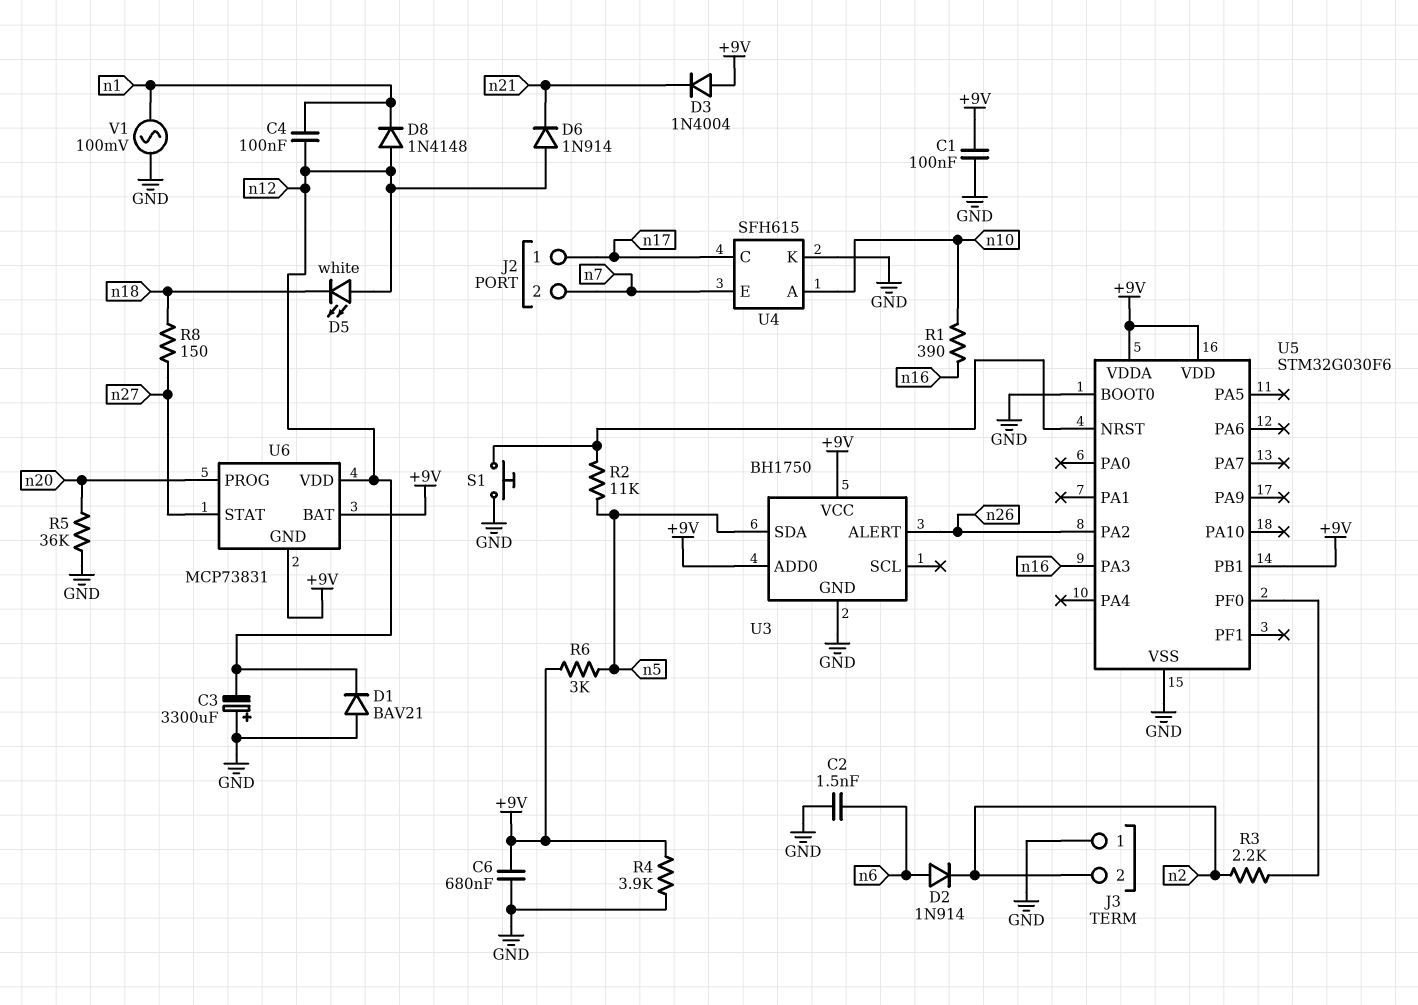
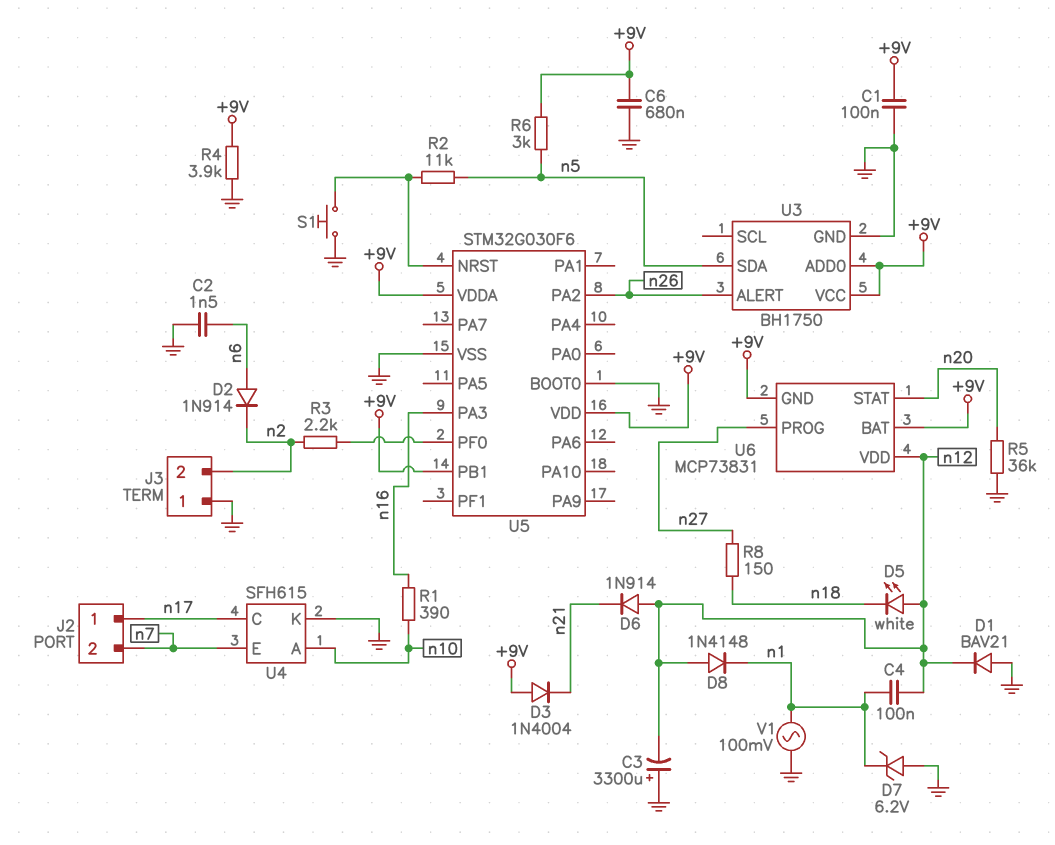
D7: none -> zener 6.2V (A GND, K n1)
U6 pin PROG: n20 -> n27
U6 pin STAT: n27 -> n20

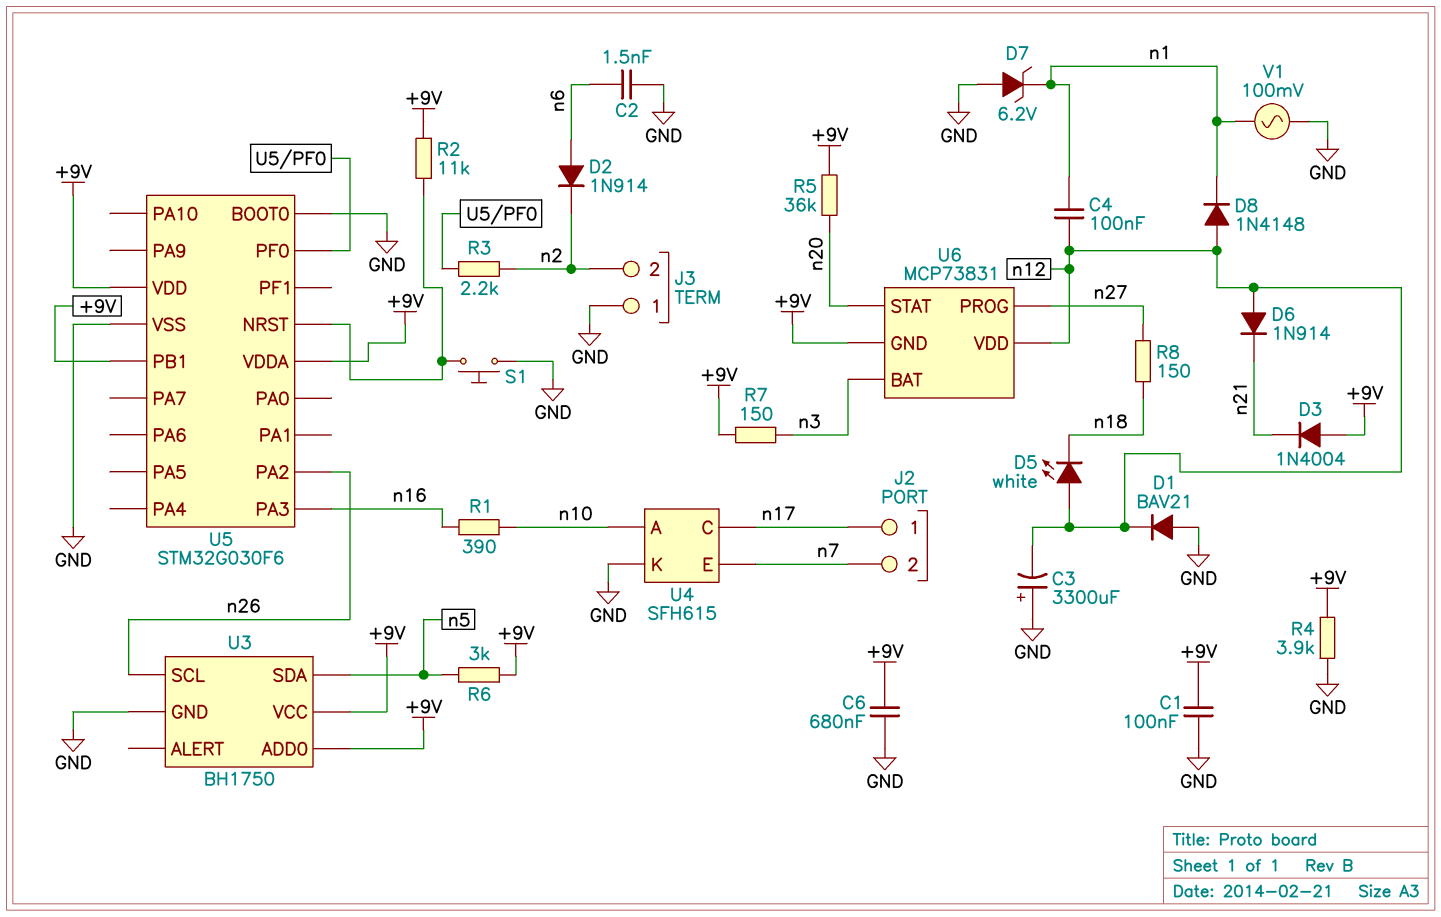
R2: 11k (U5/NRST, n5) -> 11k (+9V, U5/NRST)
R5: 36k (GND, n20) -> 36k (+9V, n20)
R7: none -> 150 (+9V, n3)
U3 pin ALERT: n26 -> none
U3 pin SCL: none -> n26
U6 pin BAT: +9V -> n3

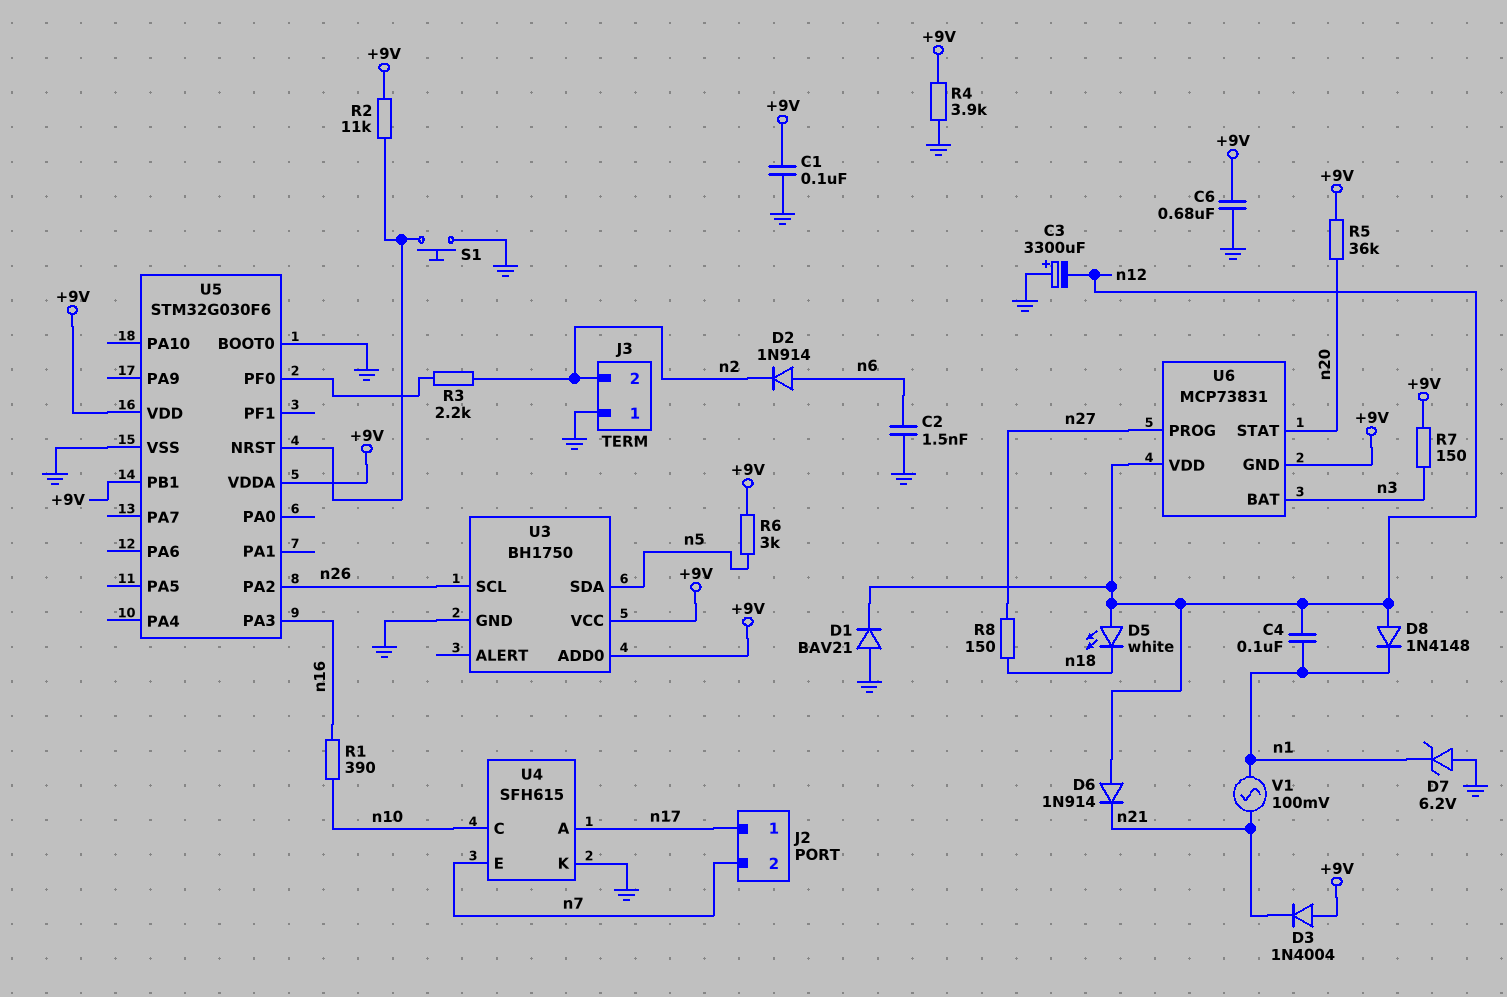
U4 pin A: n10 -> n17
U4 pin C: n17 -> n10
V1: AC 100mV (GND, n1) -> AC 100mV (n1, n21)

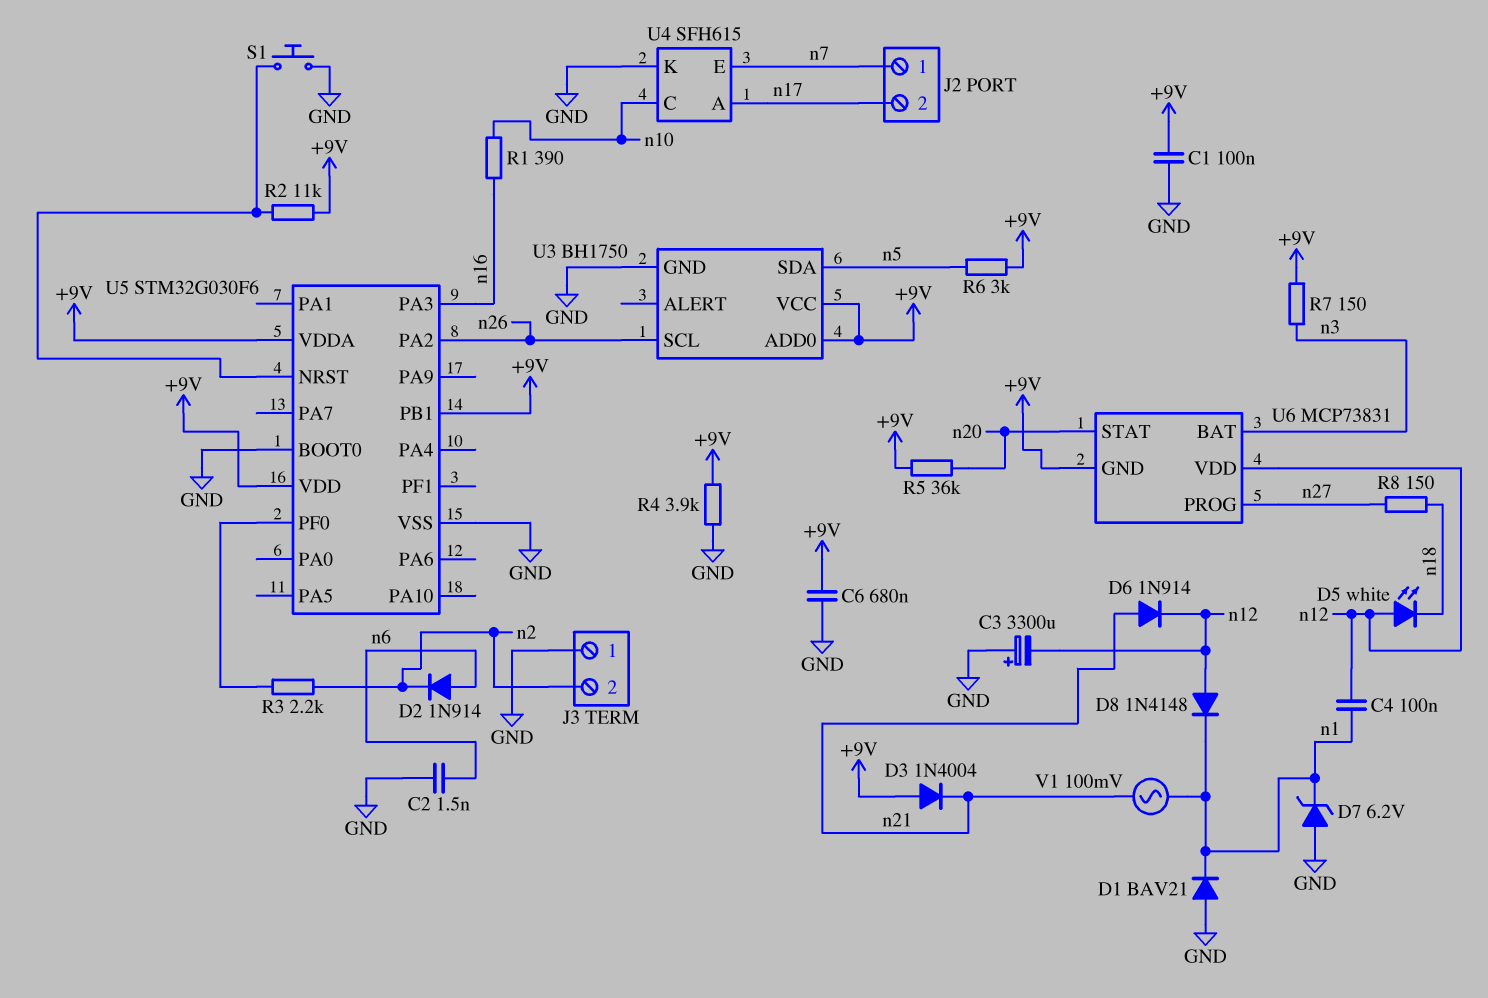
D1: diode BAV21 (A GND, K n12) -> diode BAV21 (A GND, K n1)
D6: diode 1N914 (A n12, K n21) -> diode 1N914 (A n21, K n12)
J2 pin 1: n17 -> n7
J2 pin 2: n7 -> n17

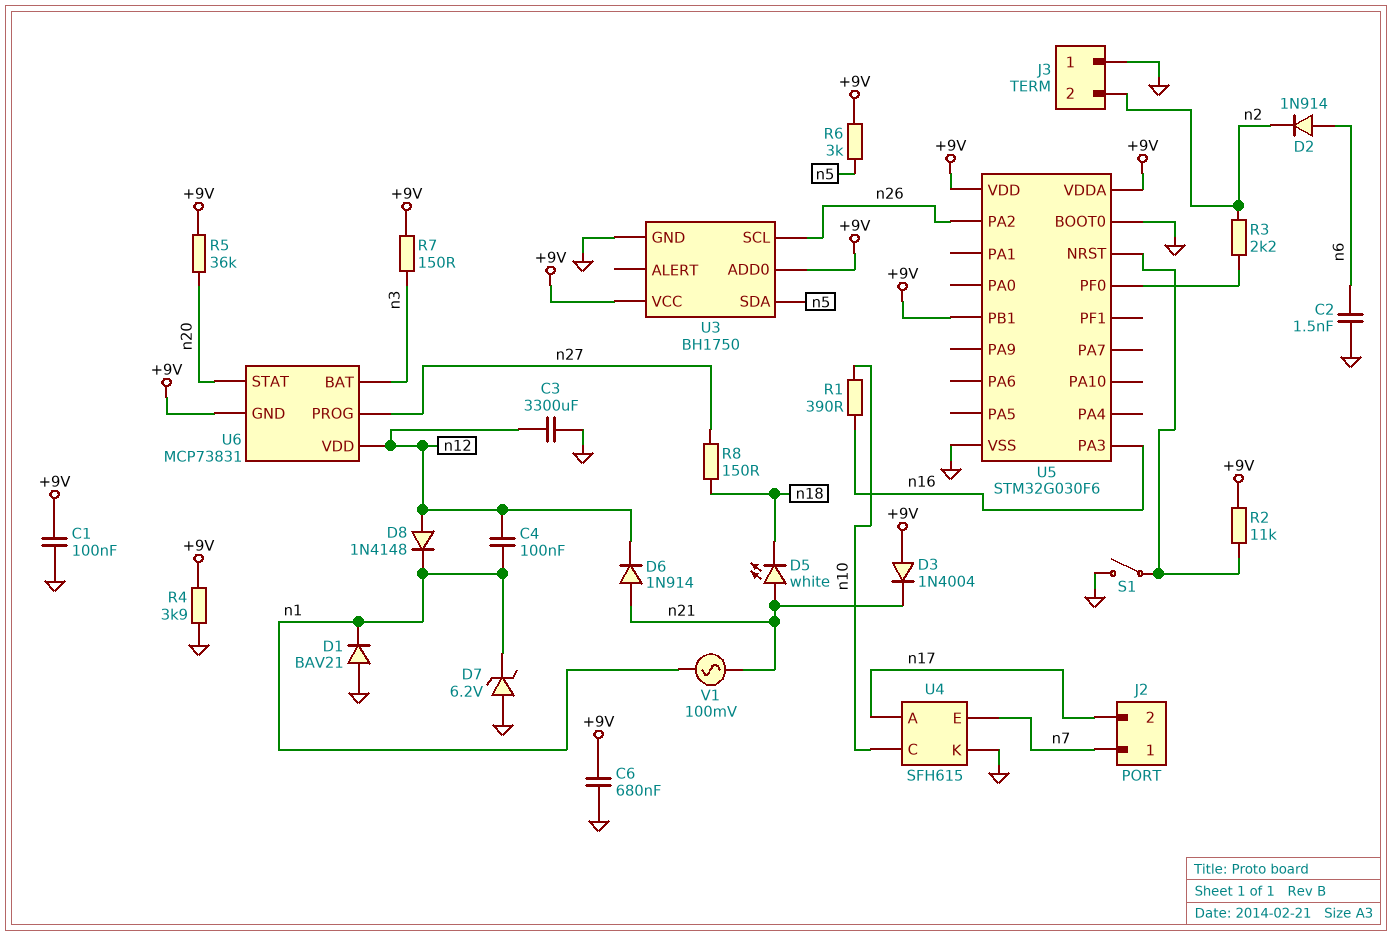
C3: 3300uF (plus GND, minus n12) -> 3300uF (GND, n12)
D5: LED white (A n12, K n18) -> LED white (A n21, K n18)
S1: button (GND, U5/NRST) -> switch (GND, U5/NRST)

